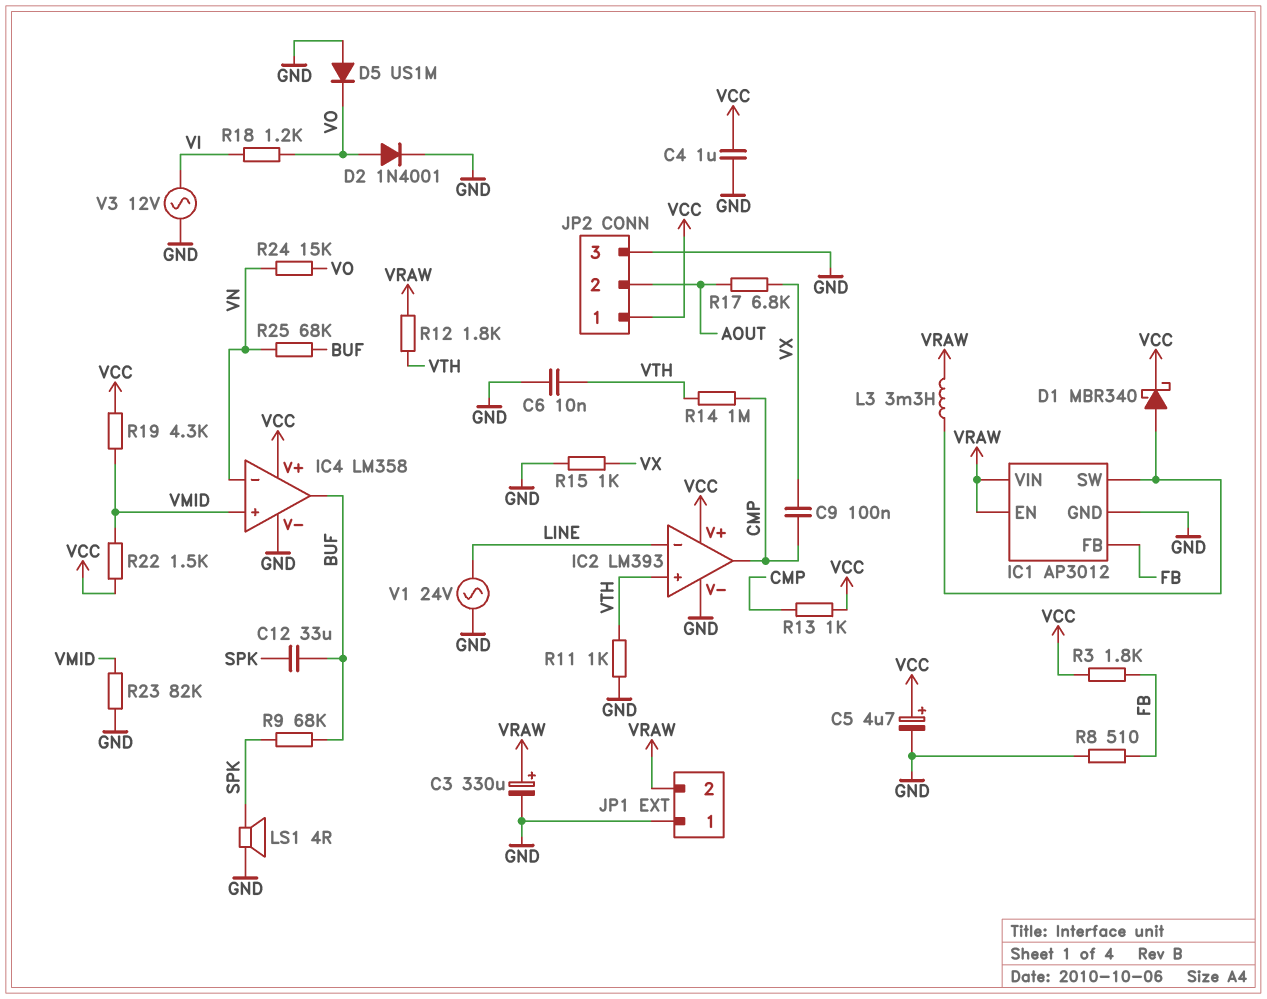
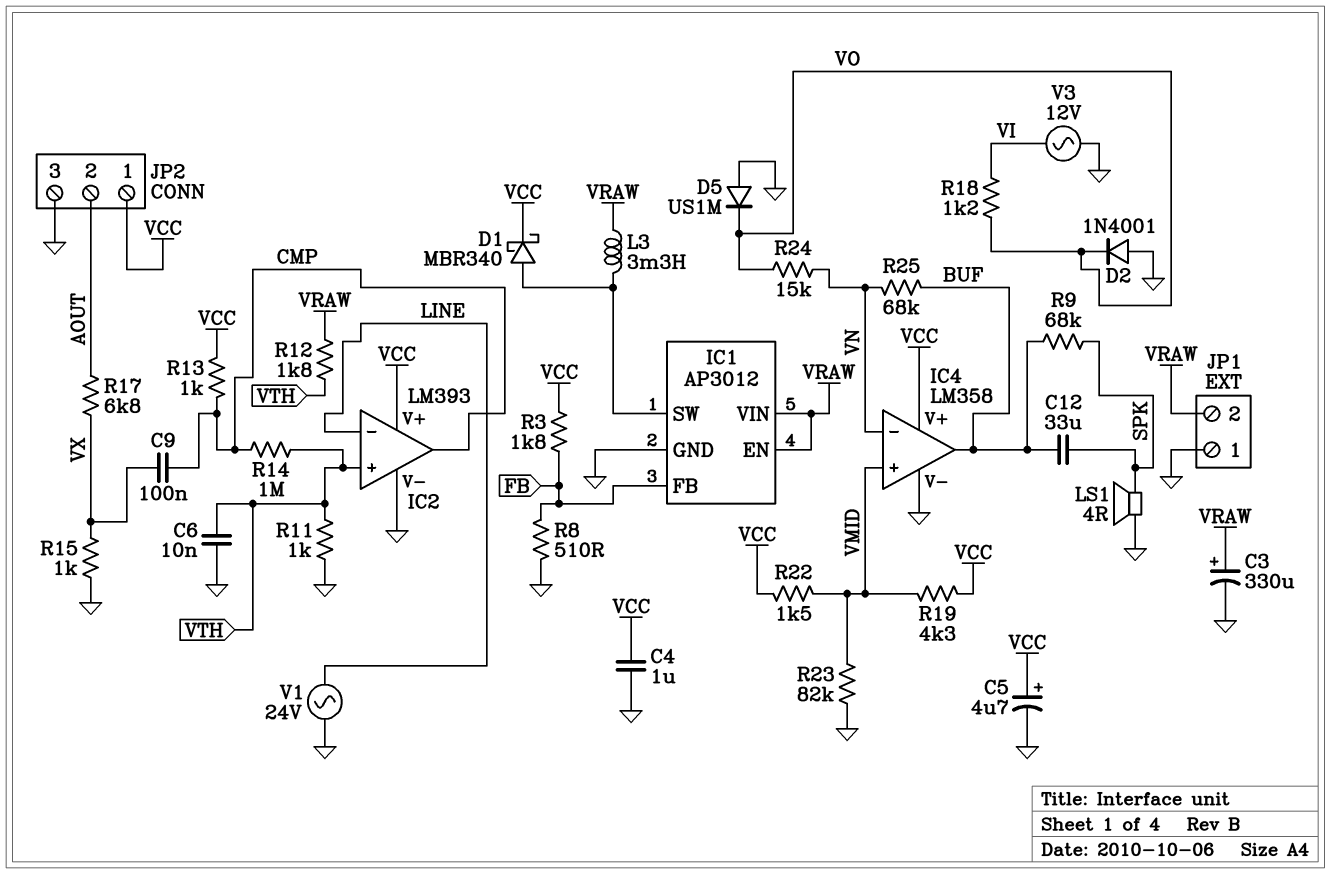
D2: diode 1N4001 (A VO, K GND) -> diode 1N4001 (A GND, K VO)

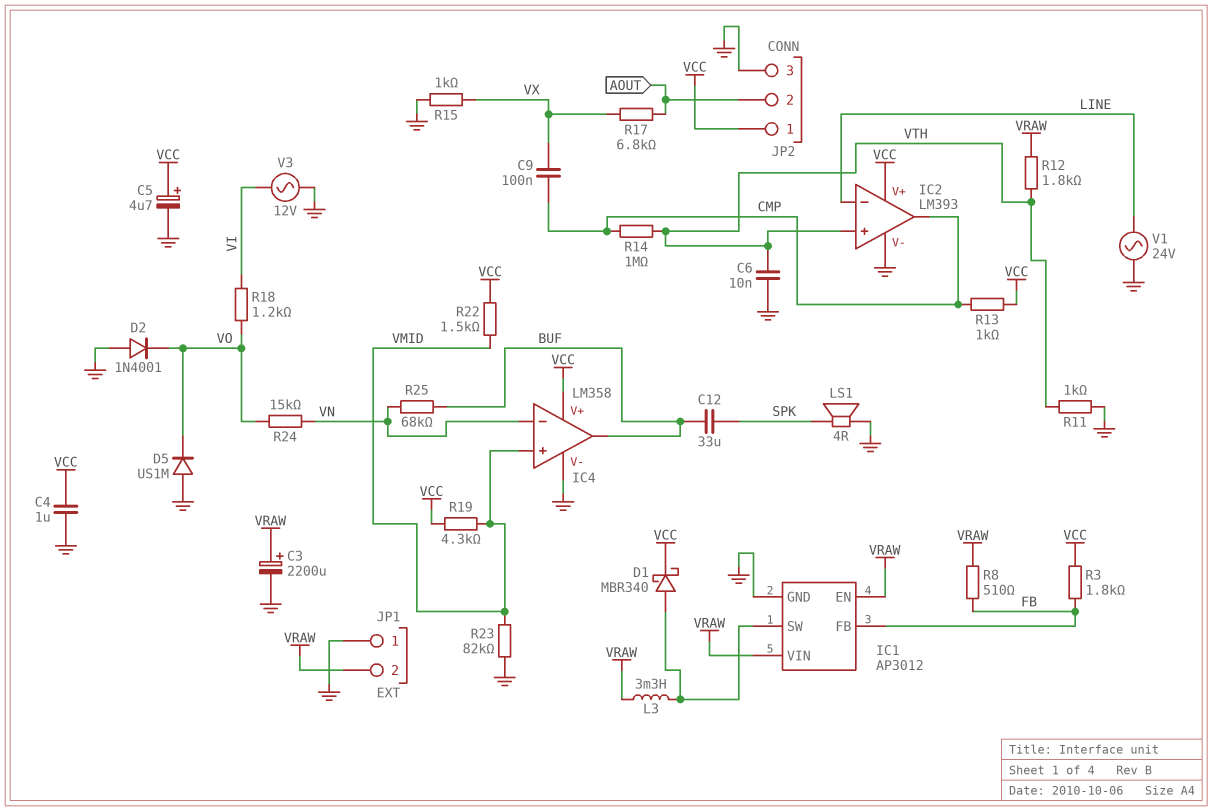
C3: 330uF (plus VRAW, minus GND) -> 2200uF (plus VRAW, minus GND)
R8: 510 (FB, GND) -> 510 (FB, VRAW)
R9: 68k (BUF, SPK) -> none

